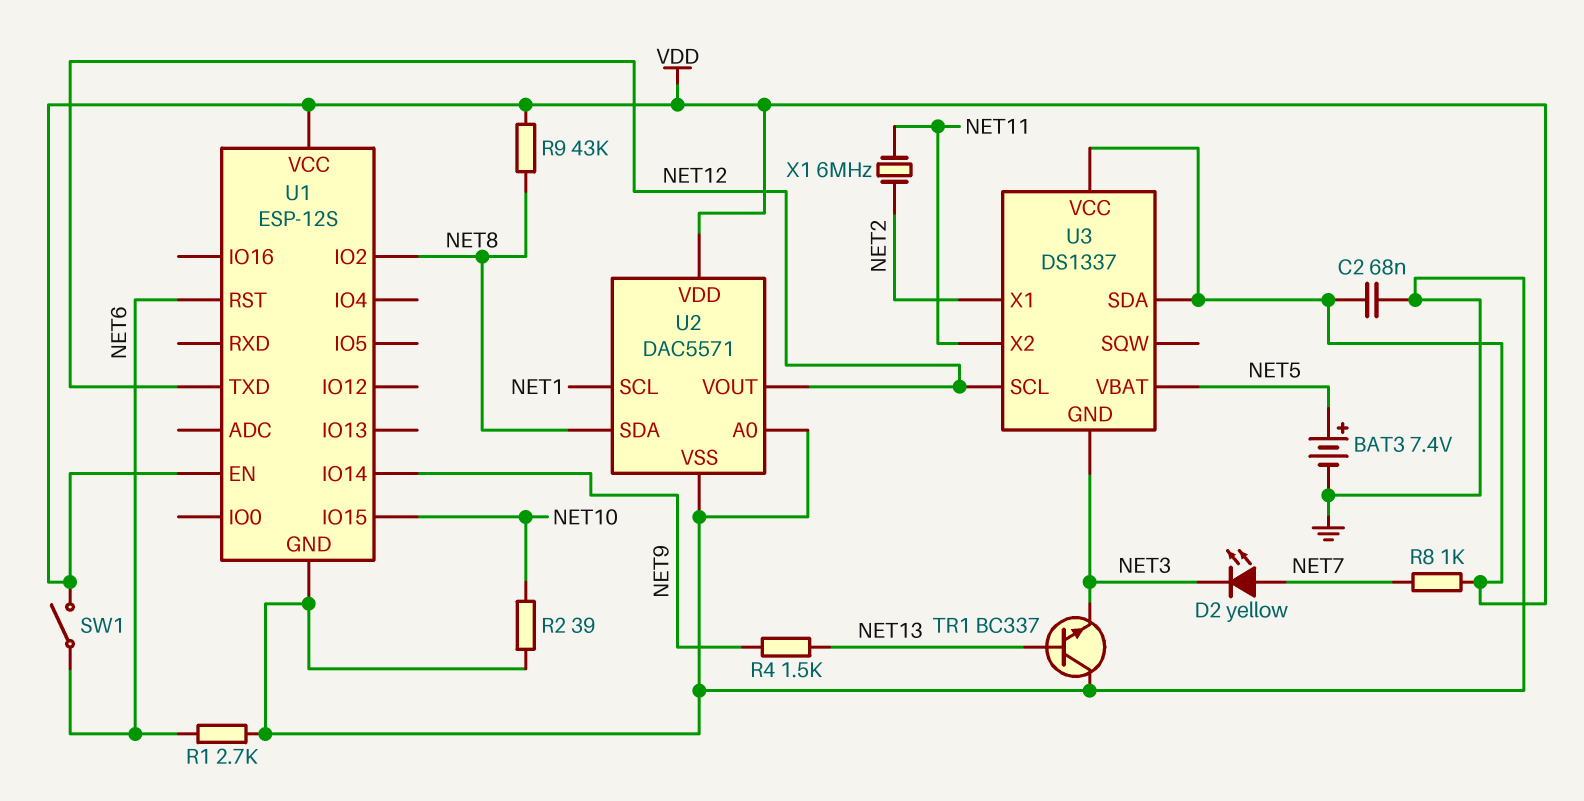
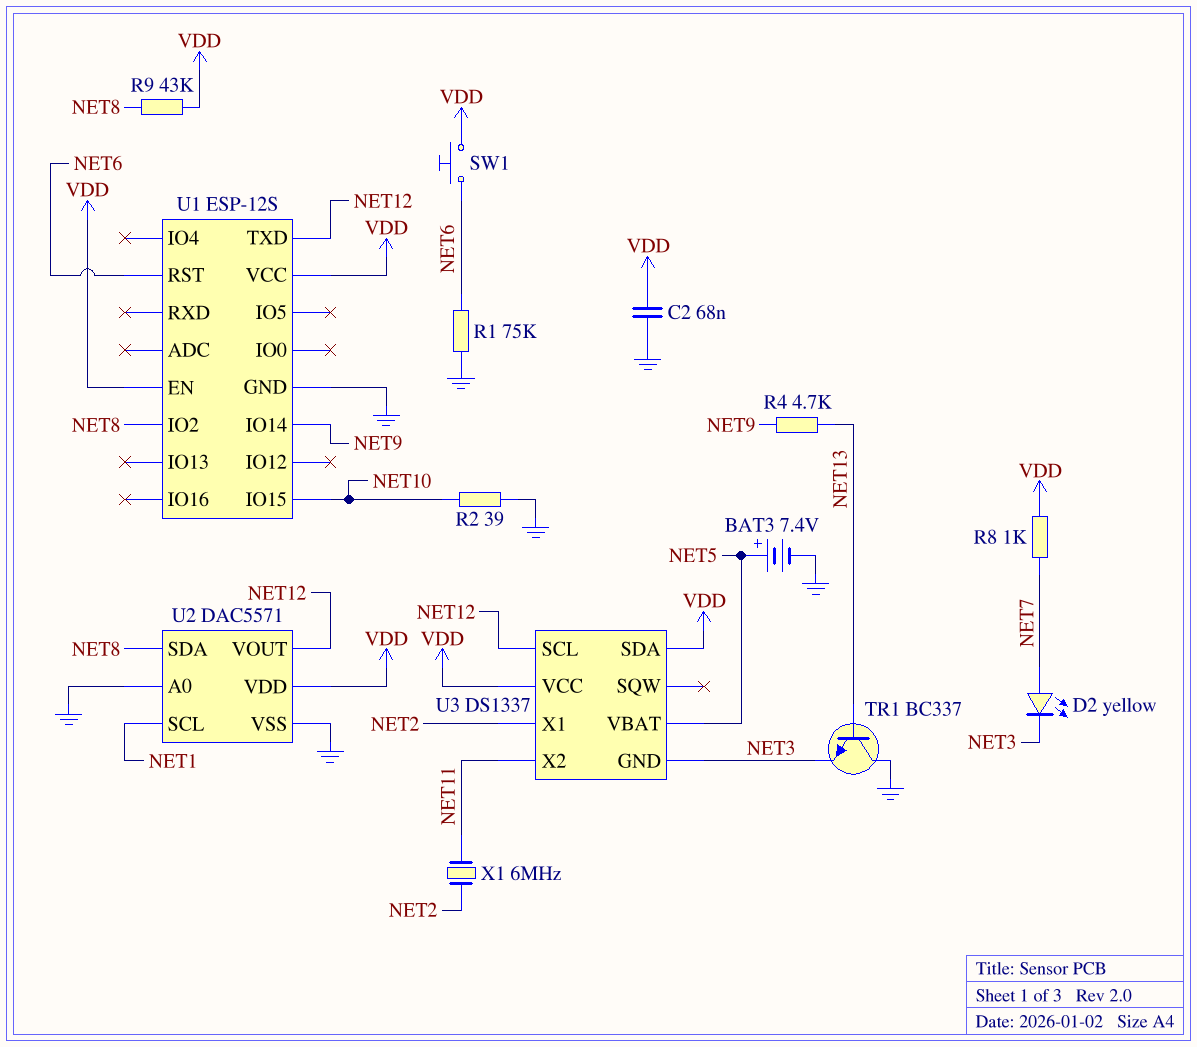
R1: 2.7k (GND, NET6) -> 75k (GND, NET6)
R4: 1.5k (NET9, NET13) -> 4.7k (NET9, NET13)
SW1: switch (NET6, VDD) -> button (NET6, VDD)

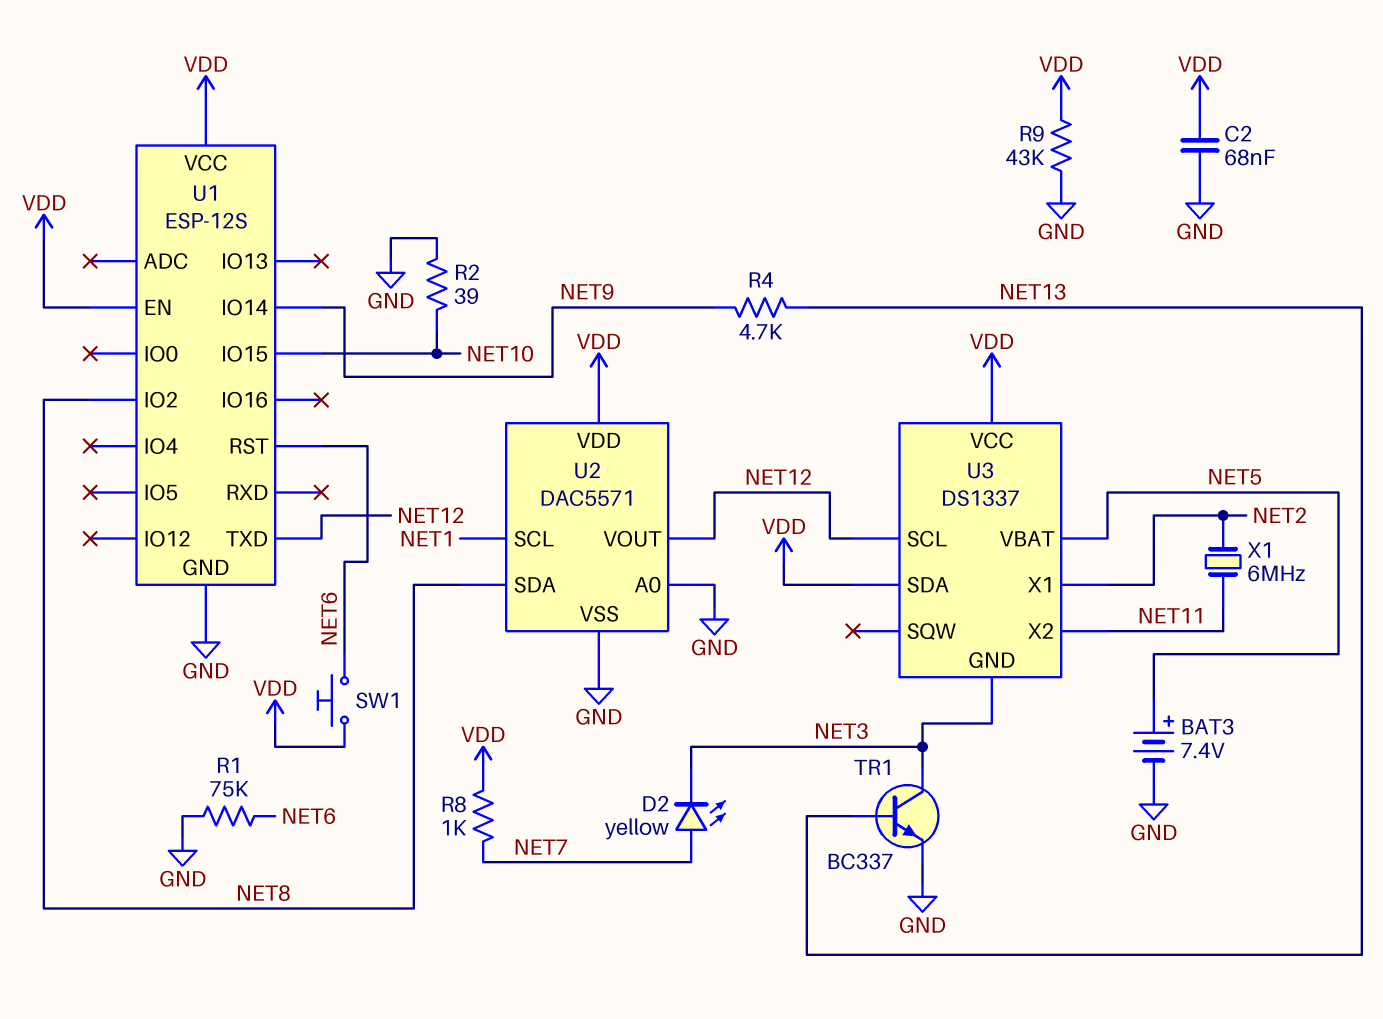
R9: 43k (NET8, VDD) -> 43k (GND, VDD)
TR1: NPN BC337 (B NET13, C GND, E NET3) -> NPN BC337 (B NET13, C NET3, E GND)

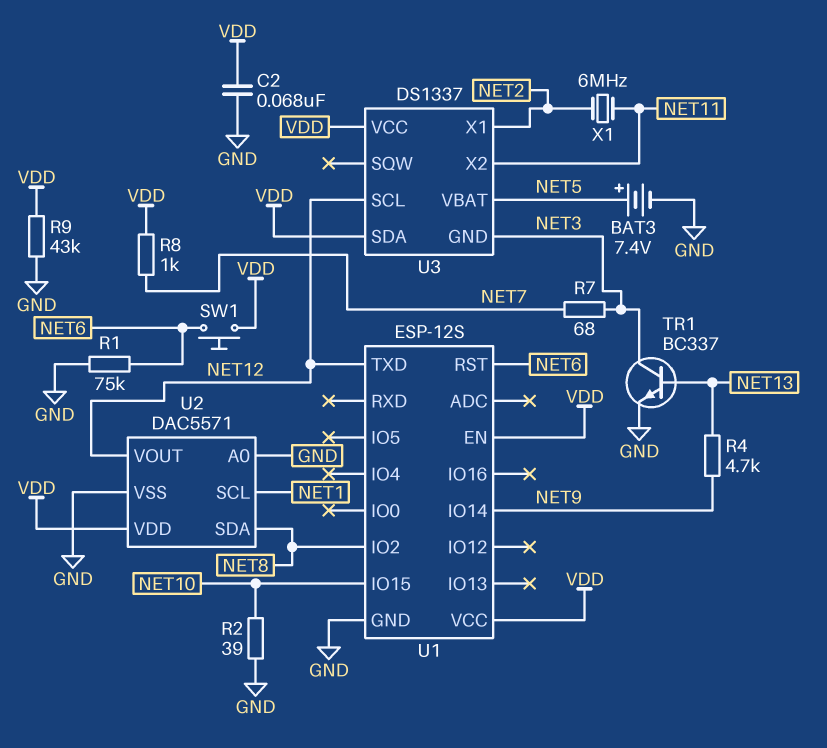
D2: LED yellow (A NET7, K NET3) -> none
R7: none -> 68 (NET3, NET7)

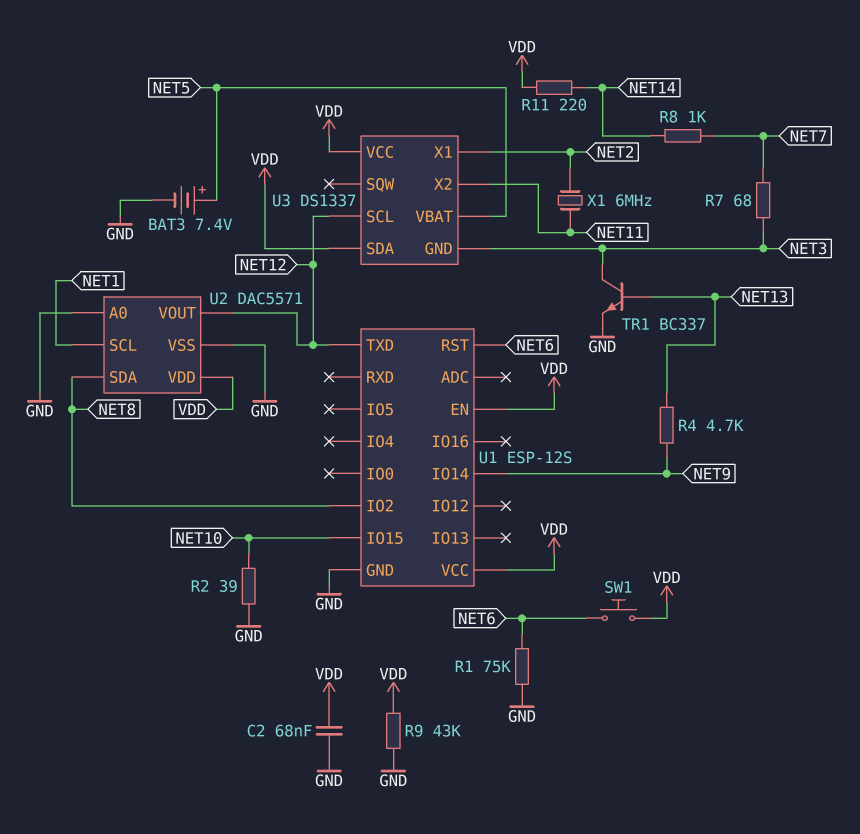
R8: 1k (NET7, VDD) -> 1k (NET7, NET14)
R11: none -> 220 (NET14, VDD)

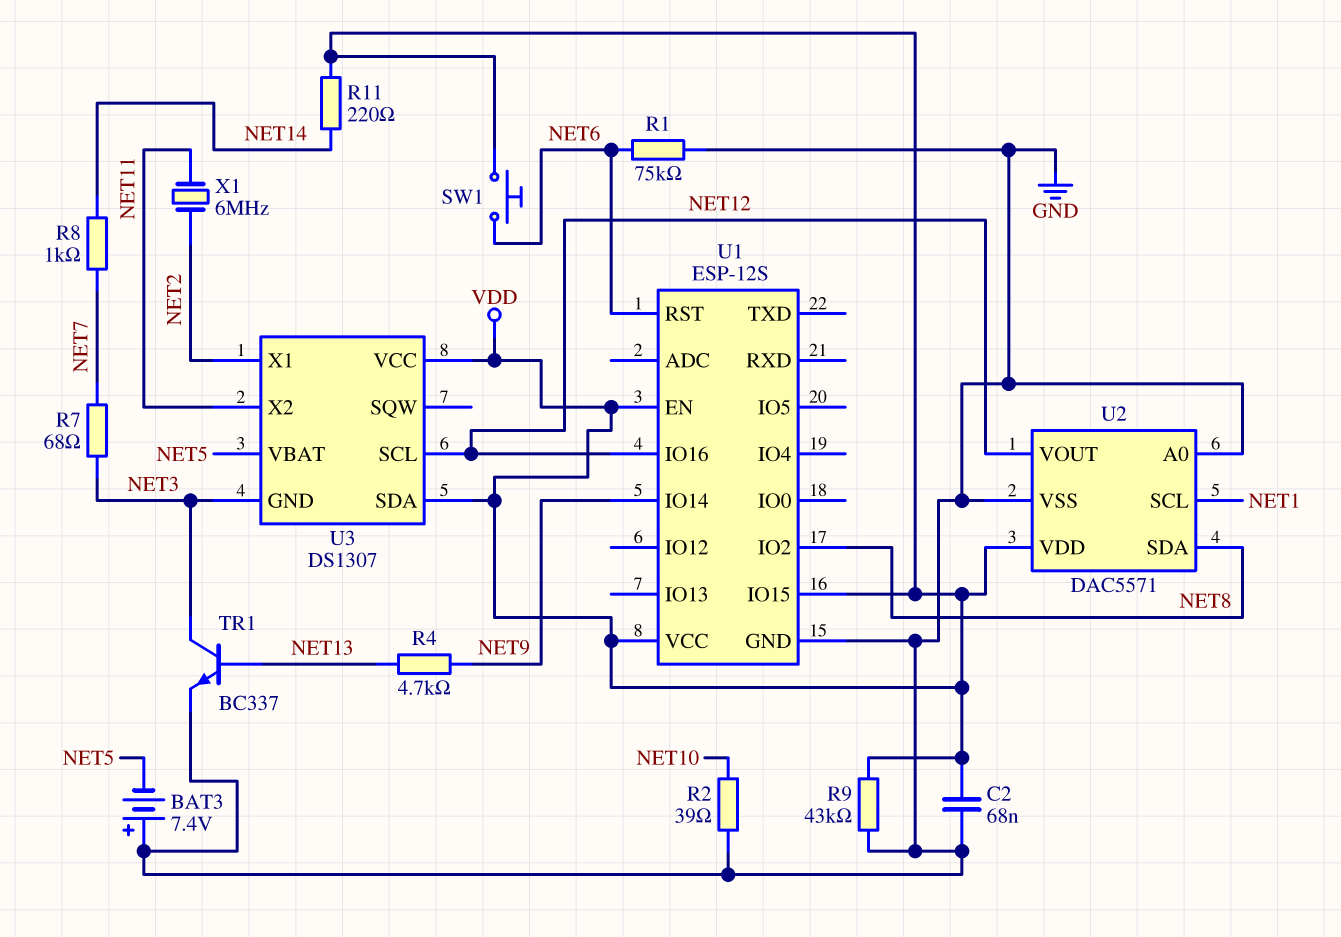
BAT3: 7.4V (plus NET5, minus GND) -> 7.4V (plus GND, minus NET5)
U1 pin IO15: NET10 -> VDD
U1 pin IO16: none -> NET12
U1 pin TXD: NET12 -> none
U3: DS1337 -> DS1307

